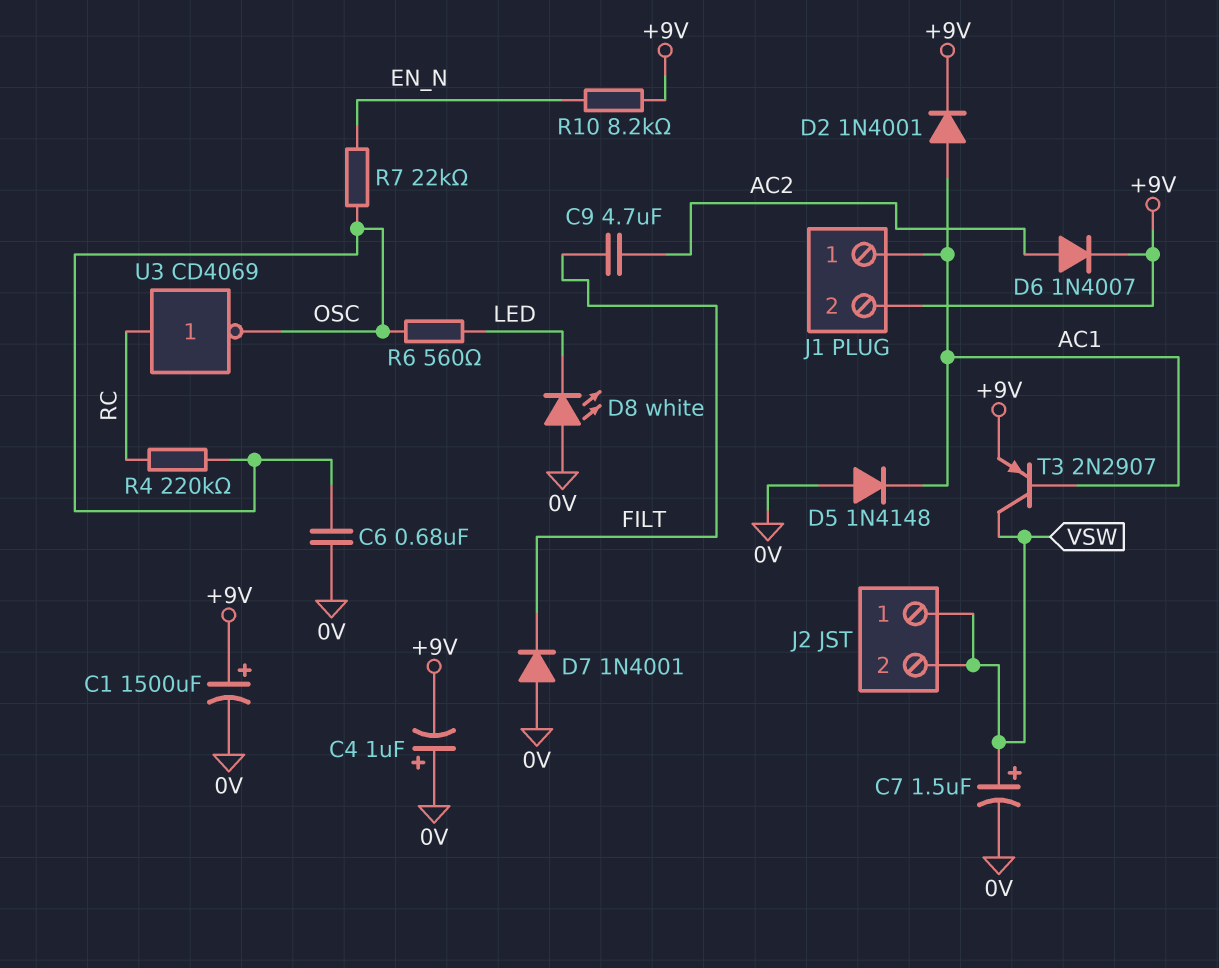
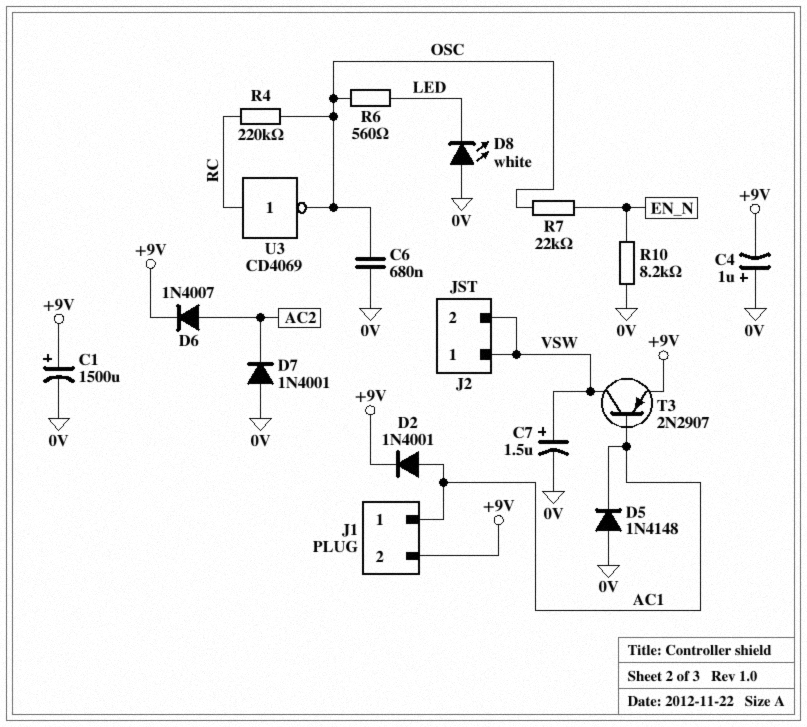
C9: 4.7uF (AC2, FILT) -> none
D7: diode 1N4001 (A 0V, K FILT) -> diode 1N4001 (A 0V, K AC2)
R10: 8.2k (+9V, EN_N) -> 8.2k (0V, EN_N)

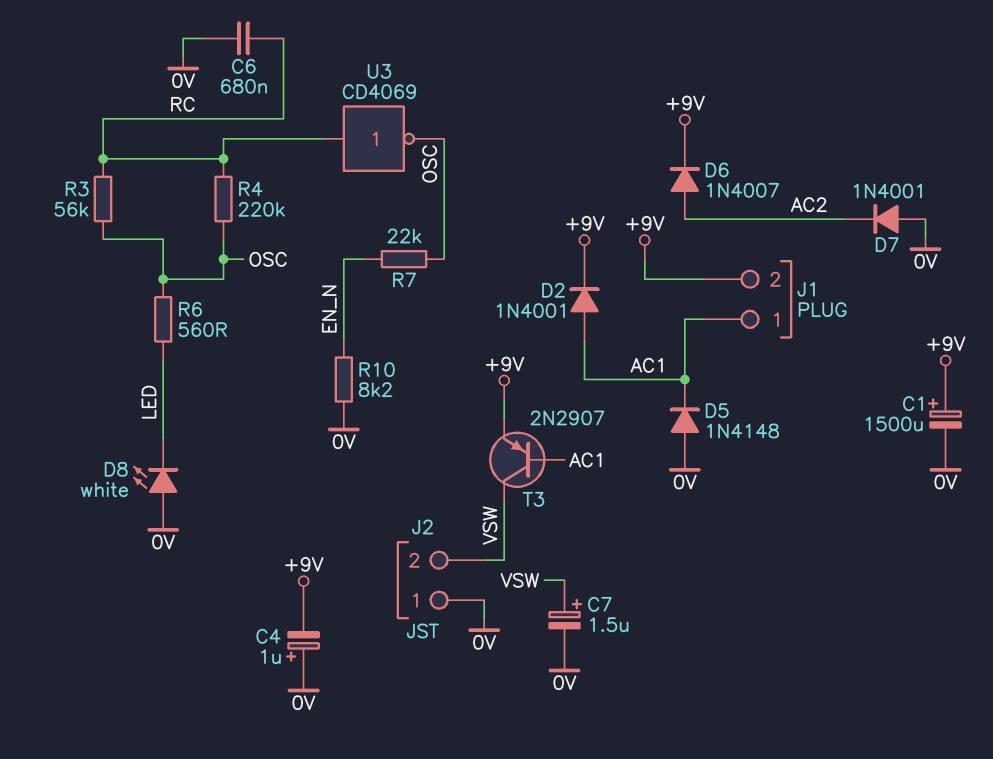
C6: 680nF (0V, OSC) -> 680nF (0V, RC)
J2 pin 1: VSW -> 0V
R3: none -> 56k (OSC, RC)

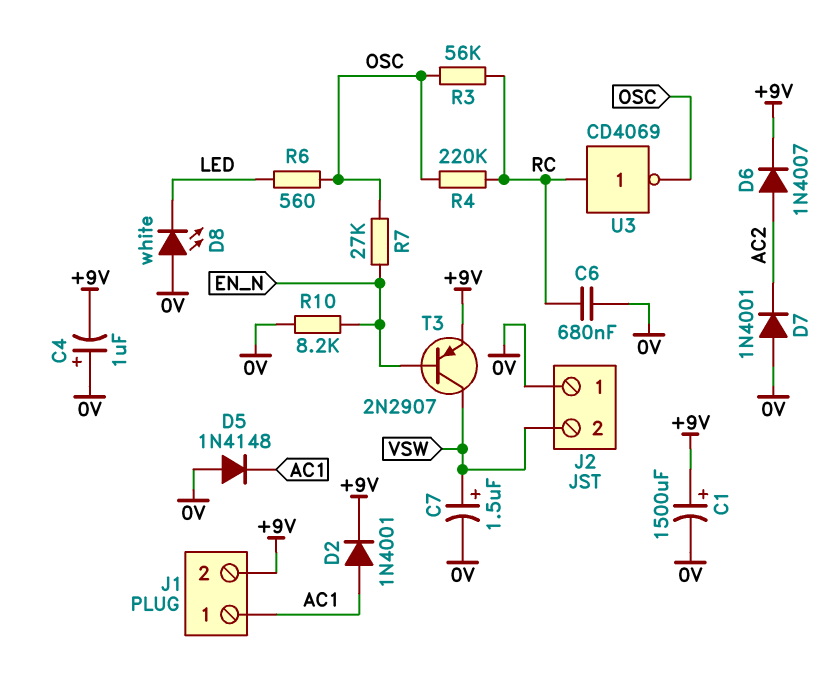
R7: 22k (EN_N, OSC) -> 27k (EN_N, OSC)
T3: PNP 2N2907 (B AC1, C VSW, E +9V) -> PNP 2N2907 (B EN_N, C VSW, E +9V)

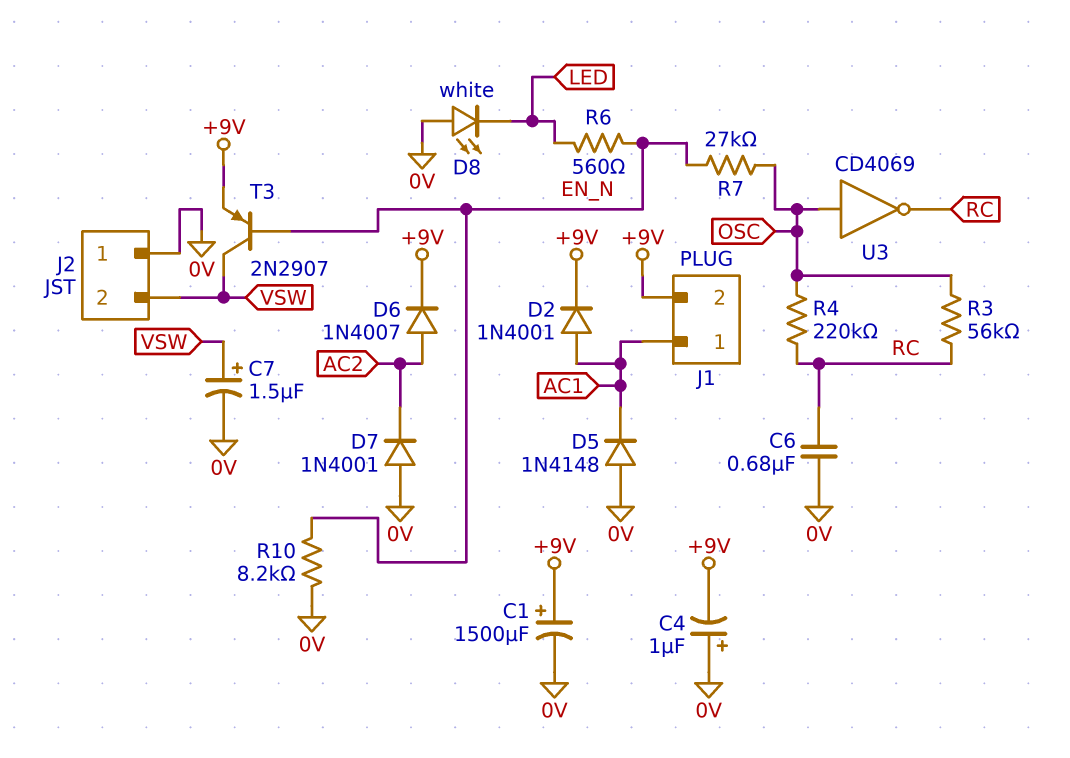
R6: 560 (LED, OSC) -> 560 (EN_N, LED)
U3: NOT CD4069 (in RC, out OSC) -> NOT CD4069 (in OSC, out RC)

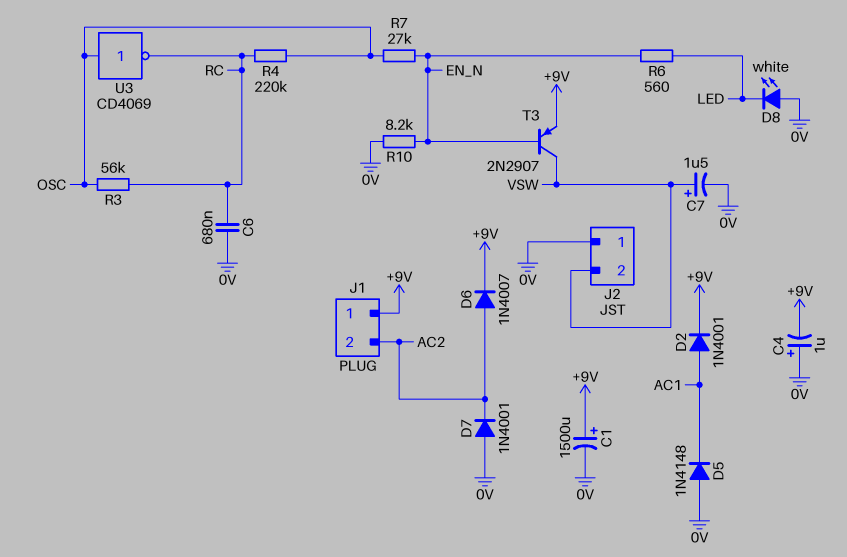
J1 pin 1: AC1 -> +9V
J1 pin 2: +9V -> AC2

